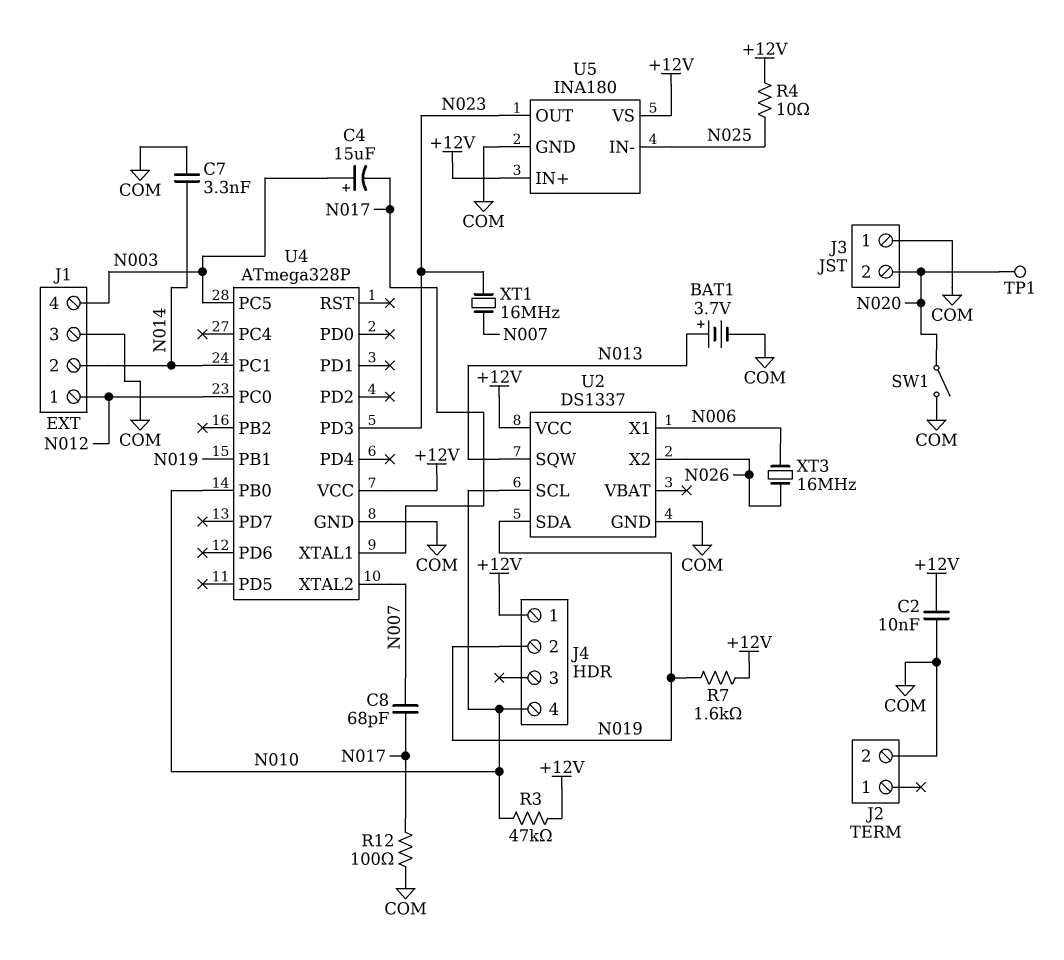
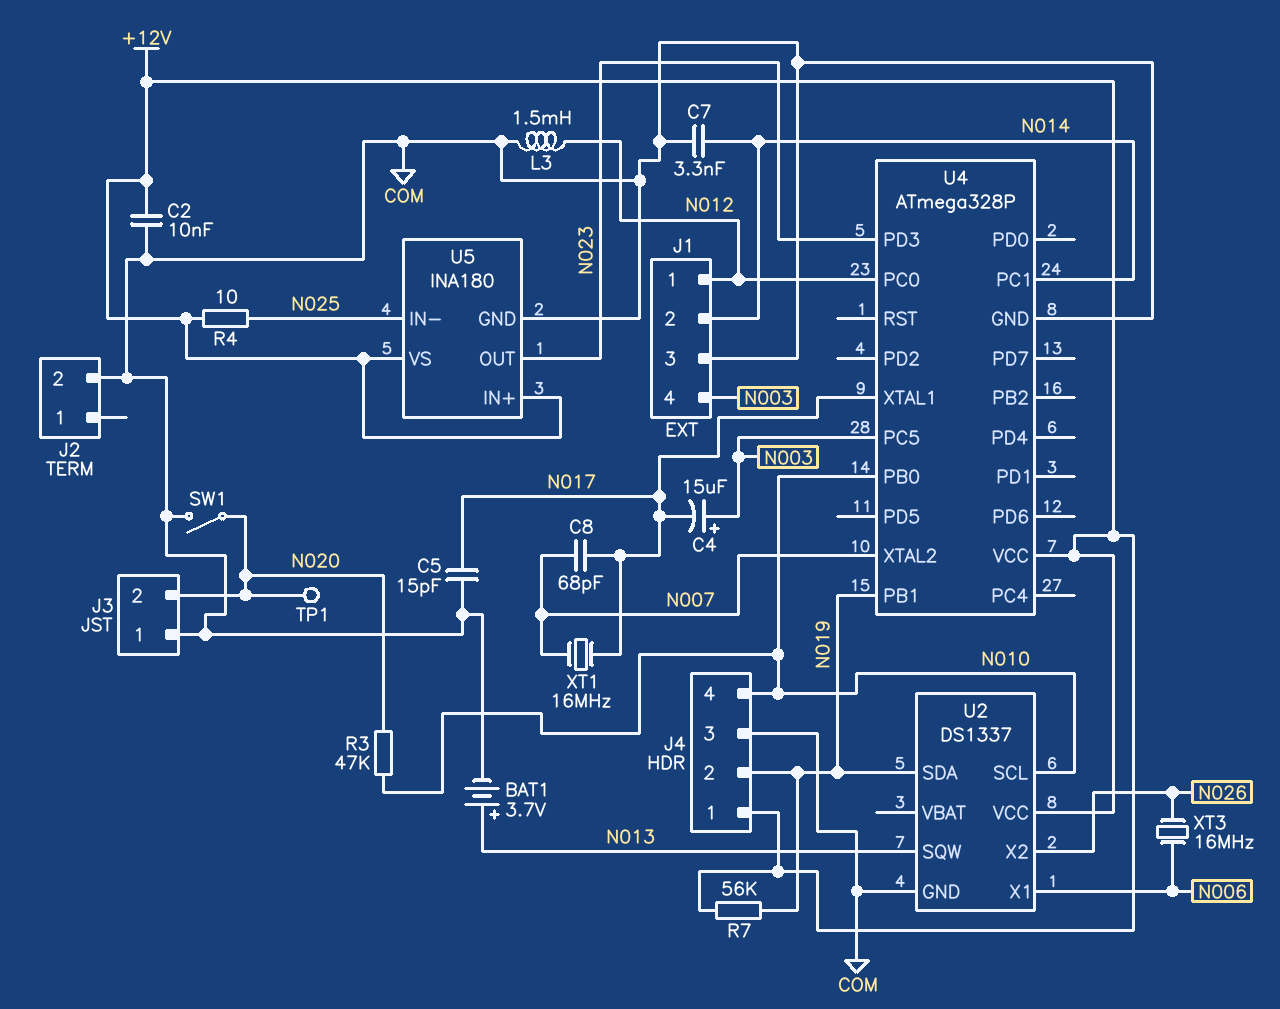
C5: none -> 15pF (COM, N017)
J4 pin 3: none -> COM
L3: none -> 1.5mH (COM, N012)
R3: 47k (+12V, N010) -> 47k (N010, N020)
R7: 1.6k (+12V, N019) -> 56k (+12V, N019)
R12: 100 (COM, N017) -> none
XT1: 16MHz (N007, N023) -> 16MHz (N007, N017)

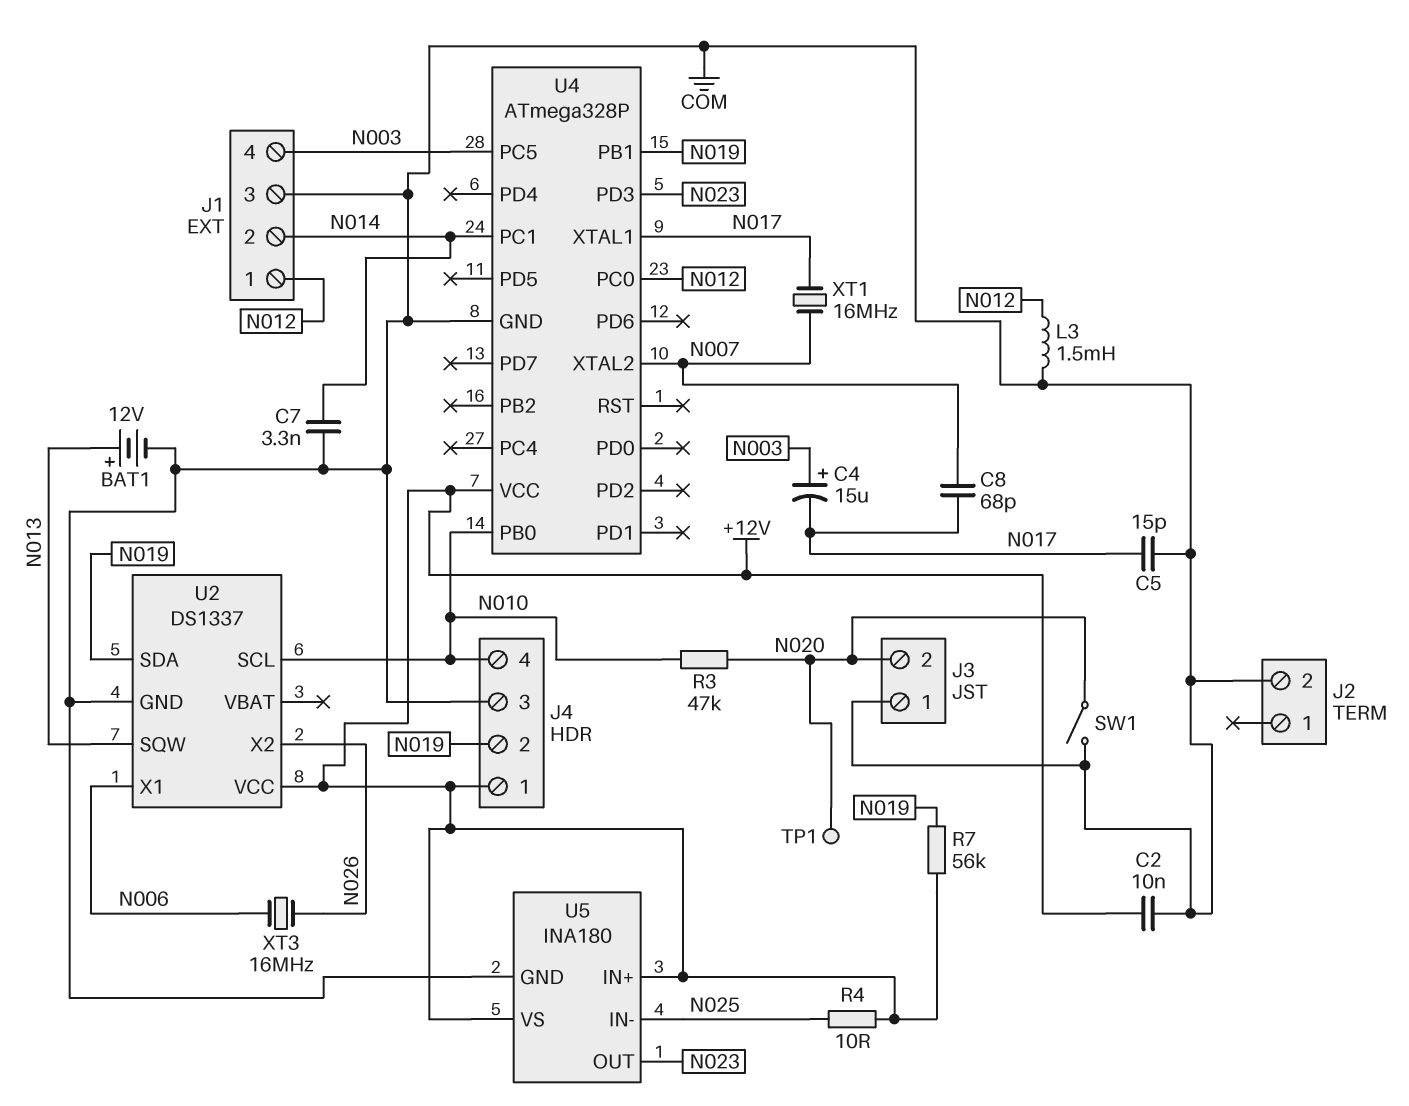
BAT1: 3.7V (plus N013, minus COM) -> 12V (plus N013, minus COM)

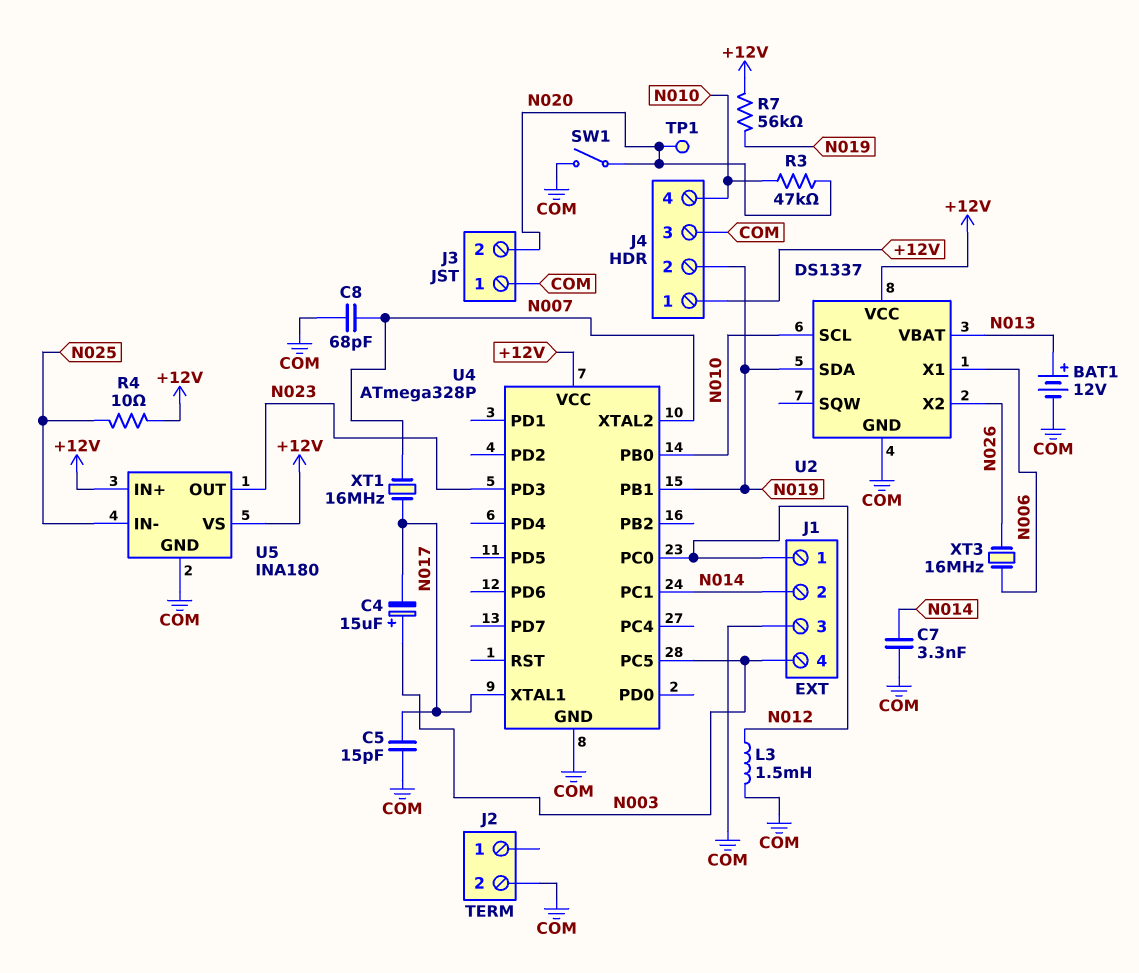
C2: 10nF (+12V, COM) -> none
C8: 68pF (N007, N017) -> 68pF (COM, N007)
U2 pin SQW: N013 -> none
U2 pin VBAT: none -> N013

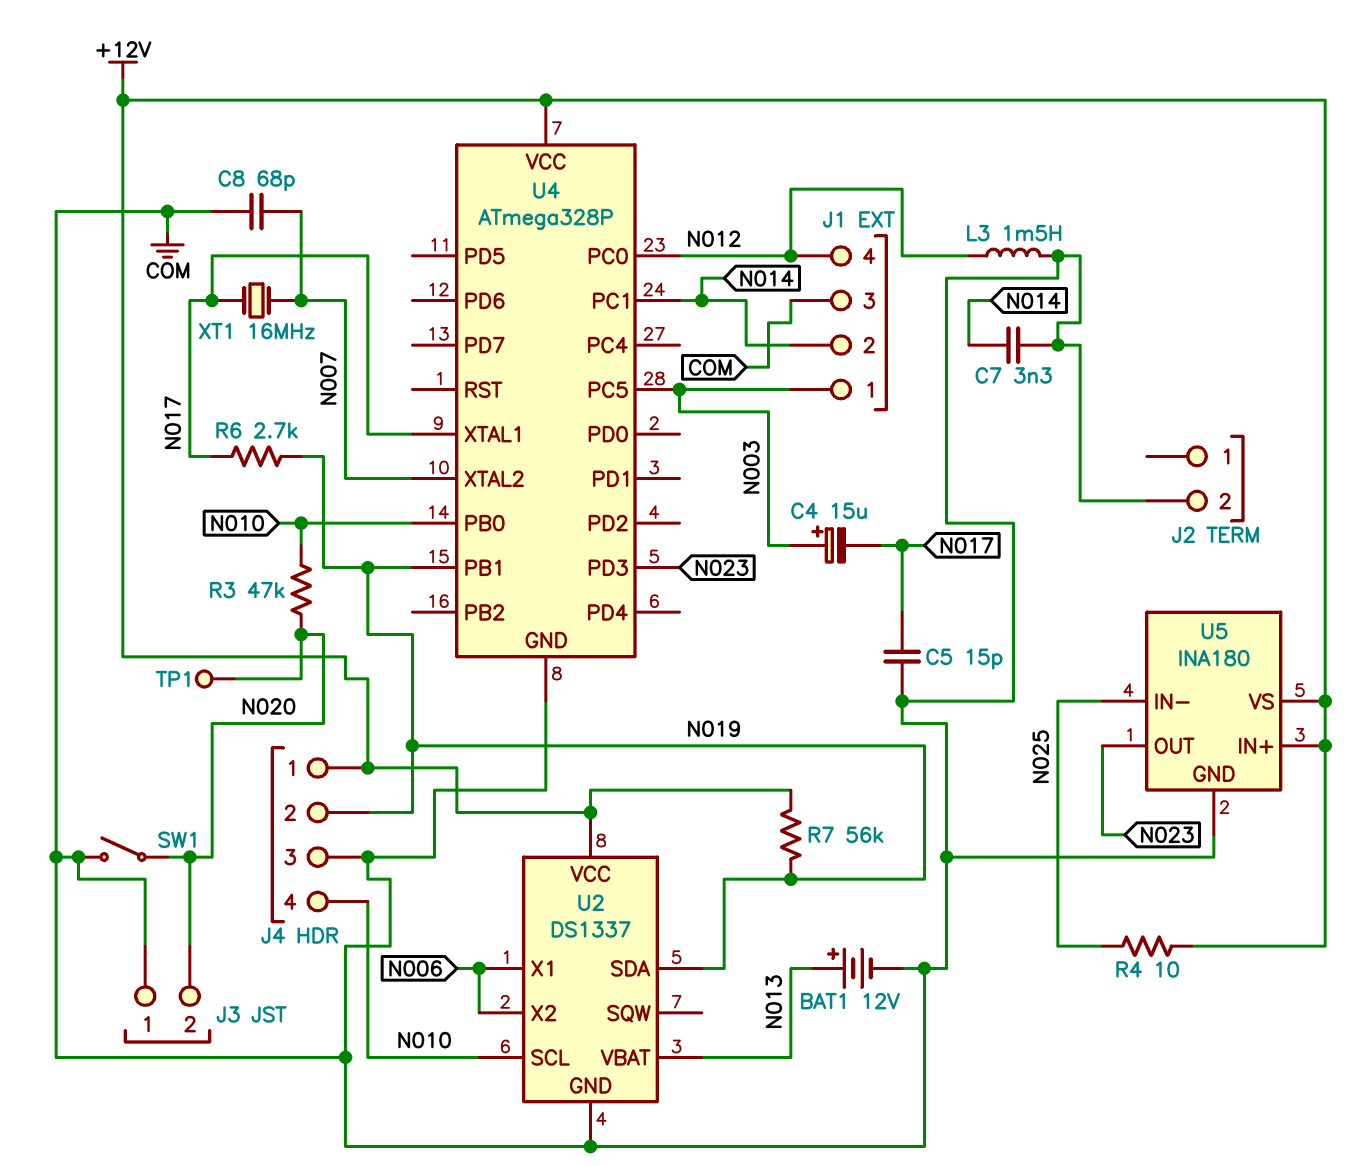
J1 pin 1: N012 -> N003
J1 pin 4: N003 -> N012
R6: none -> 2.7k (N017, N019)
U2 pin X2: N026 -> N006
XT3: 16MHz (N006, N026) -> none

